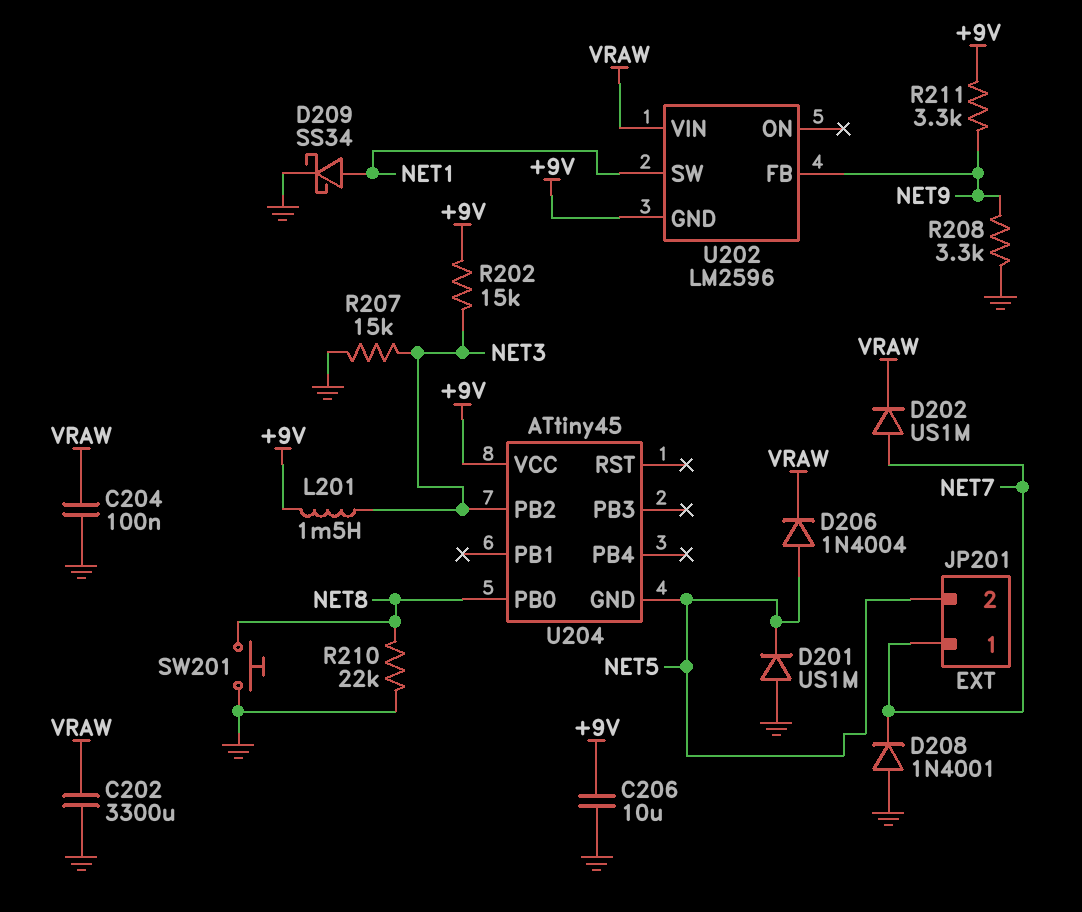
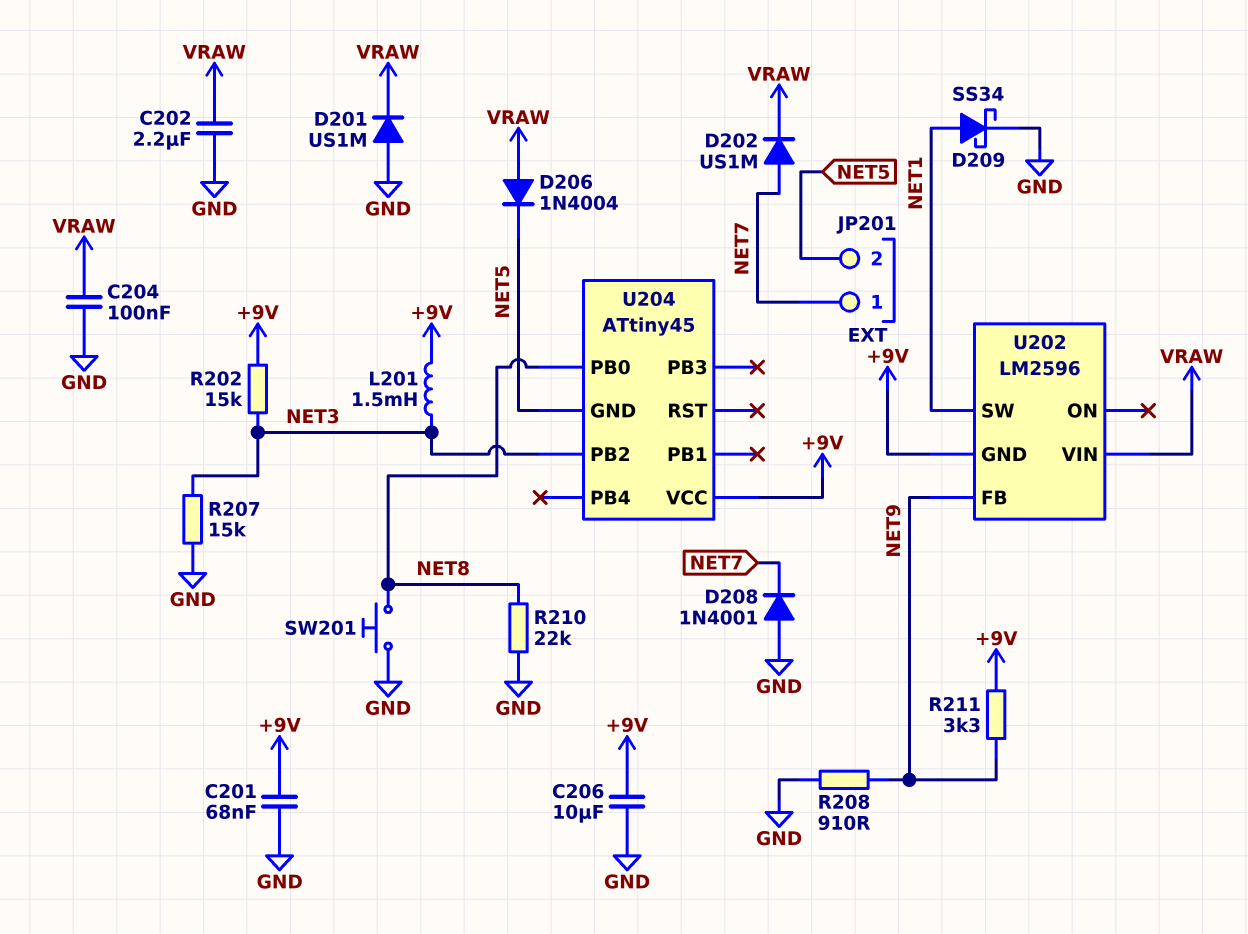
C201: none -> 68nF (+9V, GND)
C202: 3300uF (GND, VRAW) -> 2.2uF (GND, VRAW)
D201: diode US1M (A GND, K NET5) -> diode US1M (A GND, K VRAW)
D206: diode 1N4004 (A NET5, K VRAW) -> diode 1N4004 (A VRAW, K NET5)
R208: 3.3k (GND, NET9) -> 910 (GND, NET9)

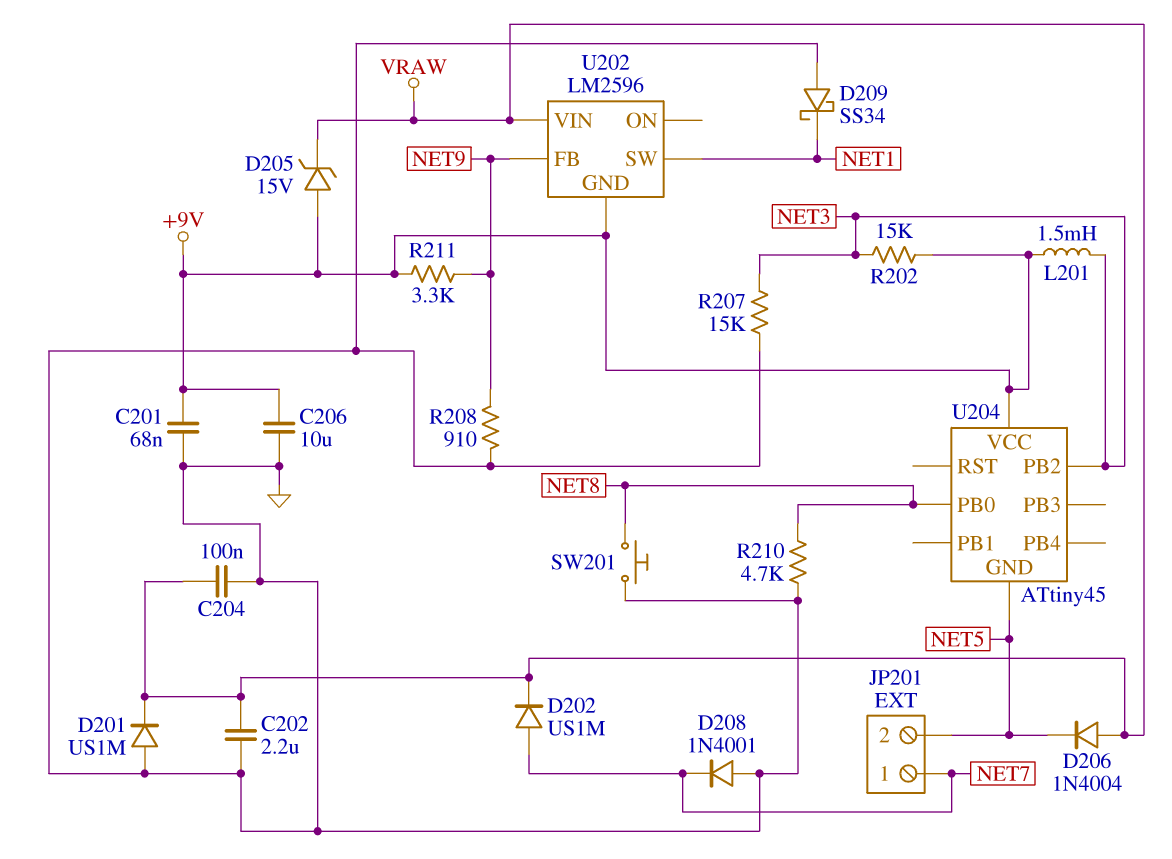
D205: none -> zener 15V (A +9V, K VRAW)
D209: schottky SS34 (A NET1, K GND) -> schottky SS34 (A GND, K NET1)
R210: 22k (GND, NET8) -> 4.7k (GND, NET8)

